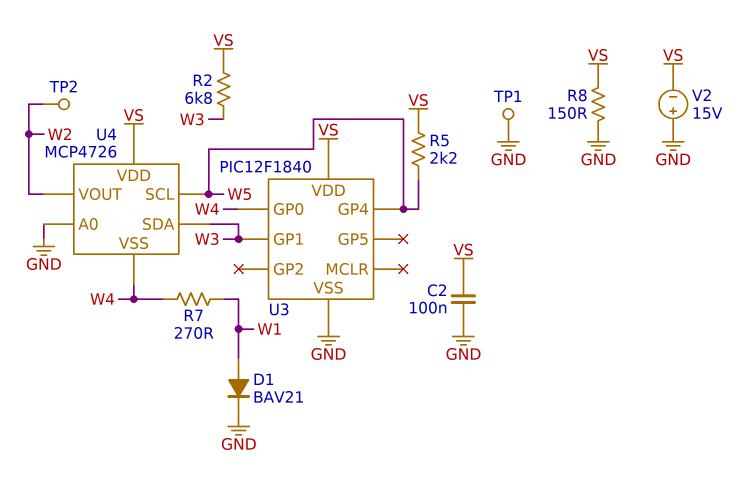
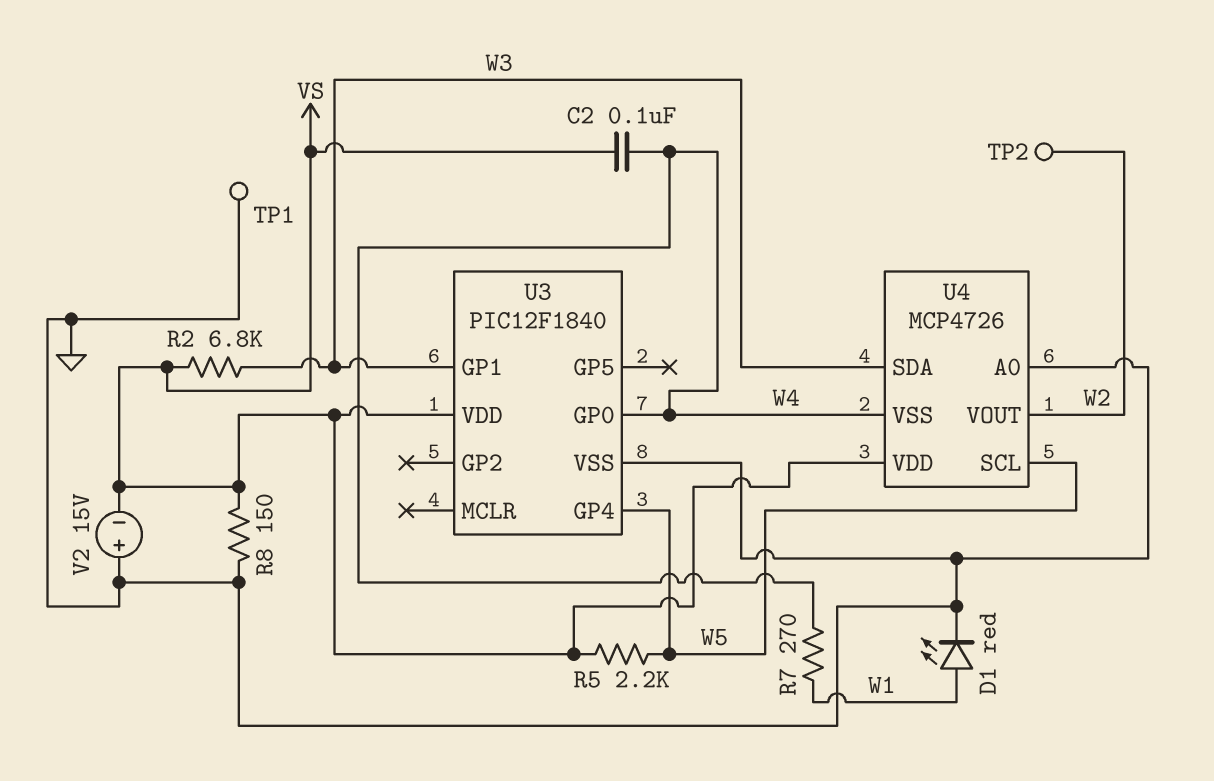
C2: 100nF (GND, VS) -> 100nF (VS, W4)
D1: diode BAV21 (A W1, K GND) -> LED red (A W1, K GND)

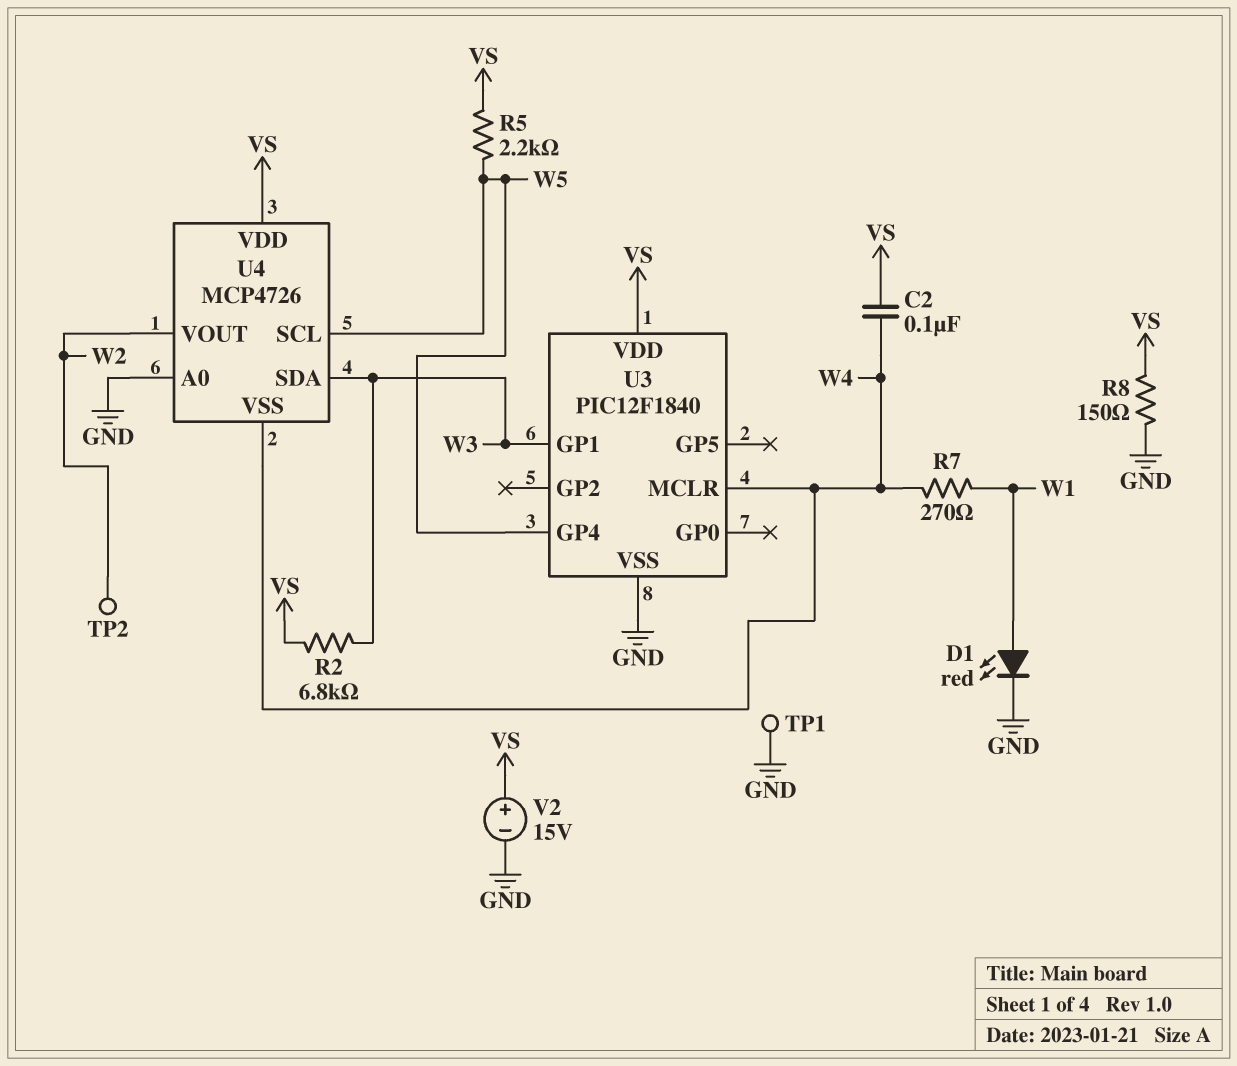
U3 pin GP0: W4 -> none
U3 pin MCLR: none -> W4
V2: 15V (plus GND, minus VS) -> 15V (plus VS, minus GND)

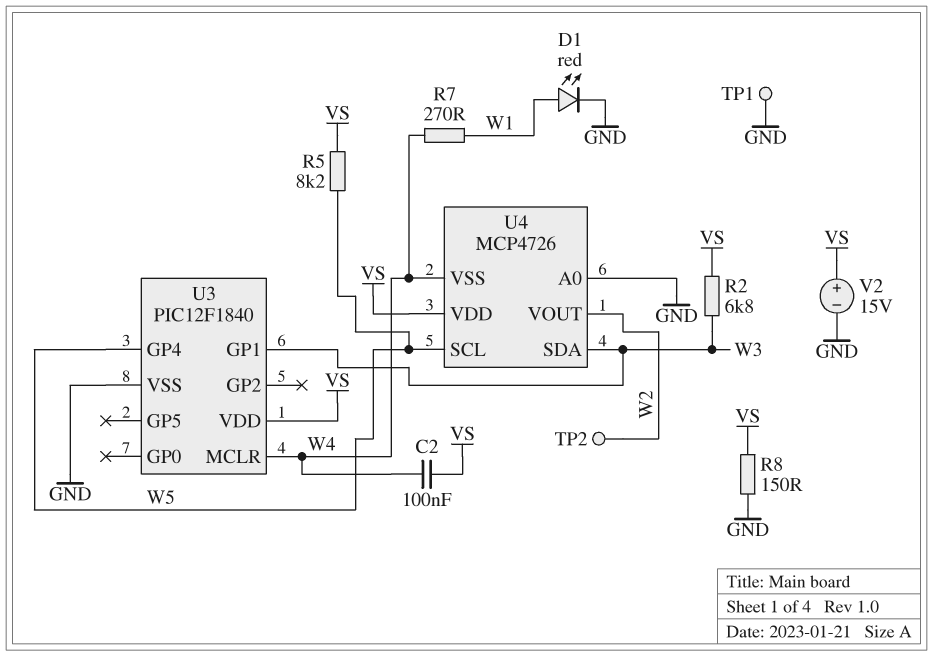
R5: 2.2k (VS, W5) -> 8.2k (VS, W5)

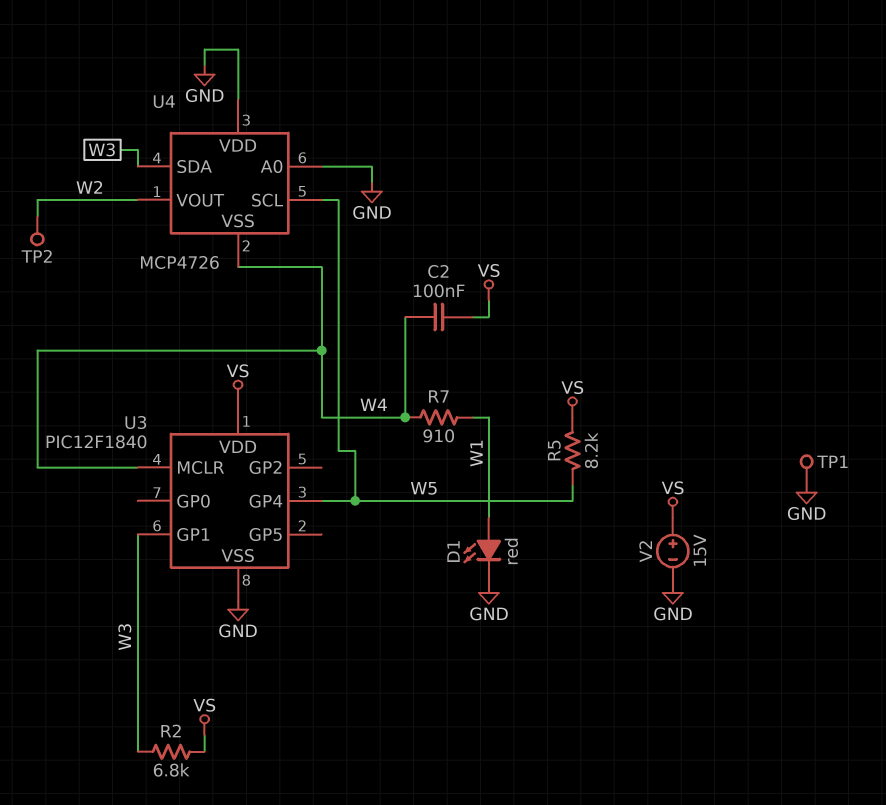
R7: 270 (W1, W4) -> 910 (W1, W4)
R8: 150 (GND, VS) -> none
U4 pin VDD: VS -> GND

